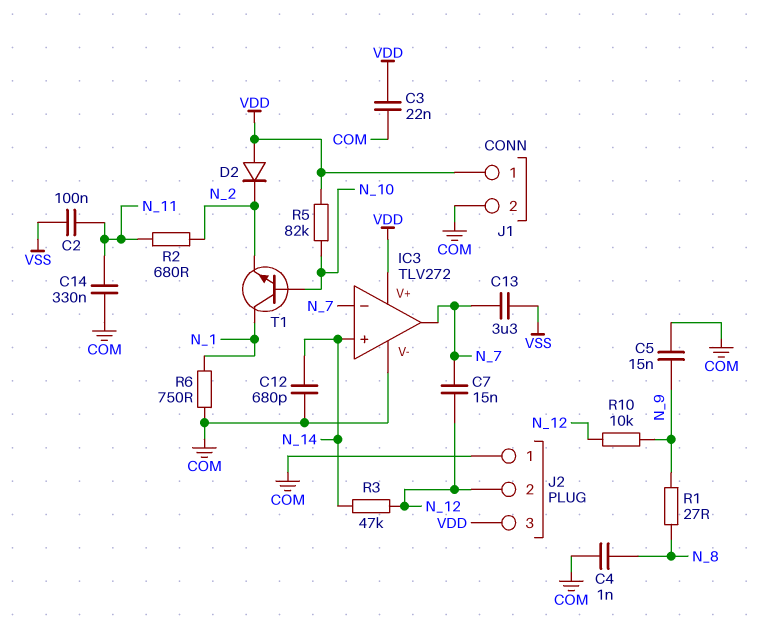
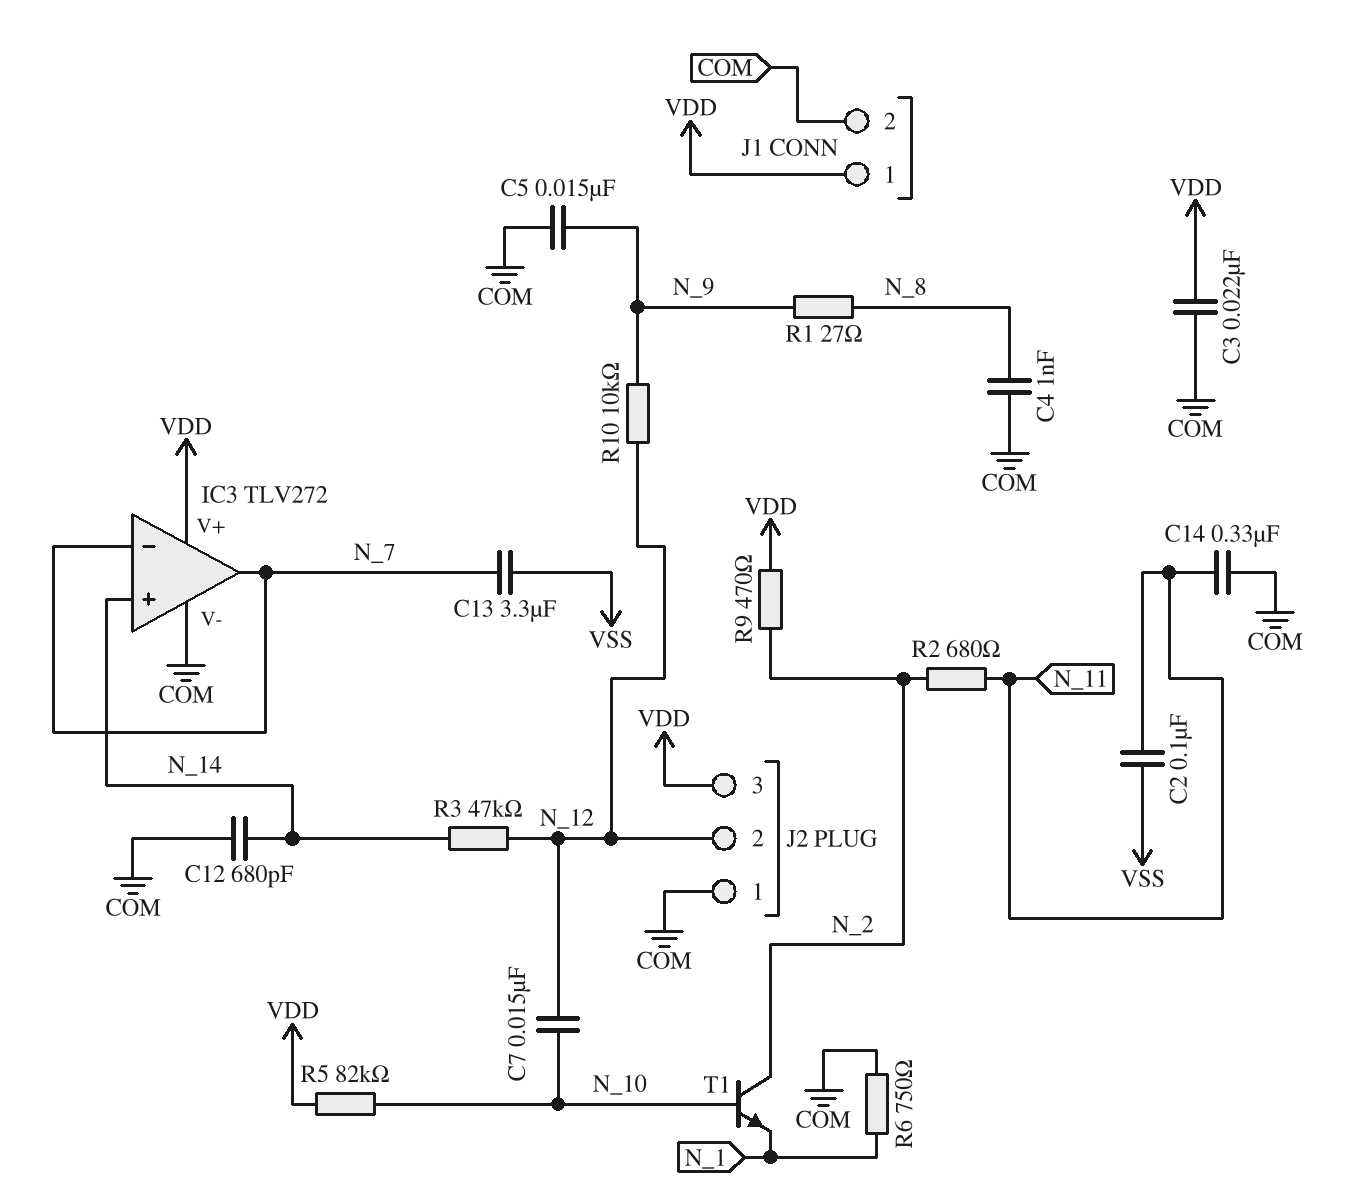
C7: 15nF (N_7, N_12) -> 15nF (N_10, N_12)
D2: diode (A VDD, K N_2) -> none
R9: none -> 470 (N_2, VDD)
T1: NPN (B N_10, C N_1, E N_2) -> NPN (B N_10, C N_2, E N_1)

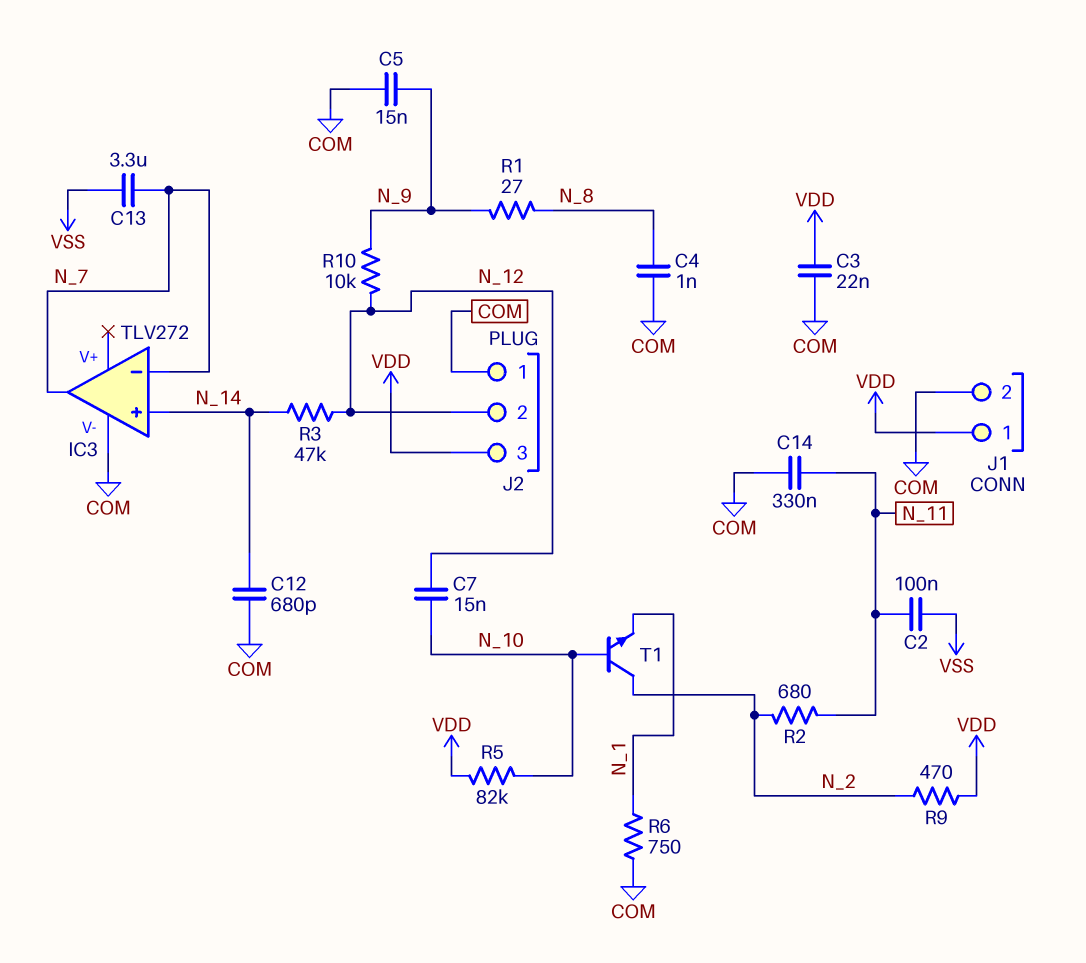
IC3 pin V+: VDD -> none

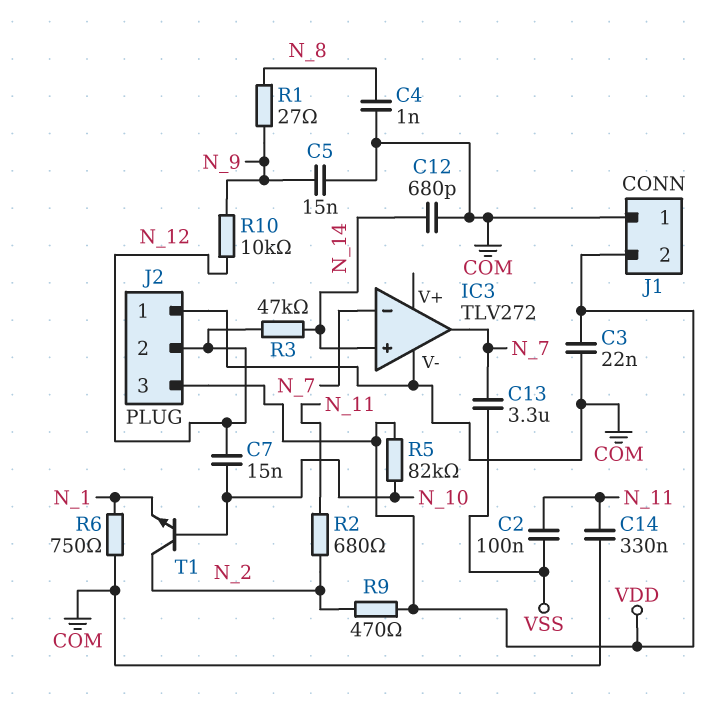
J1 pin 1: VDD -> COM
J1 pin 2: COM -> VDD

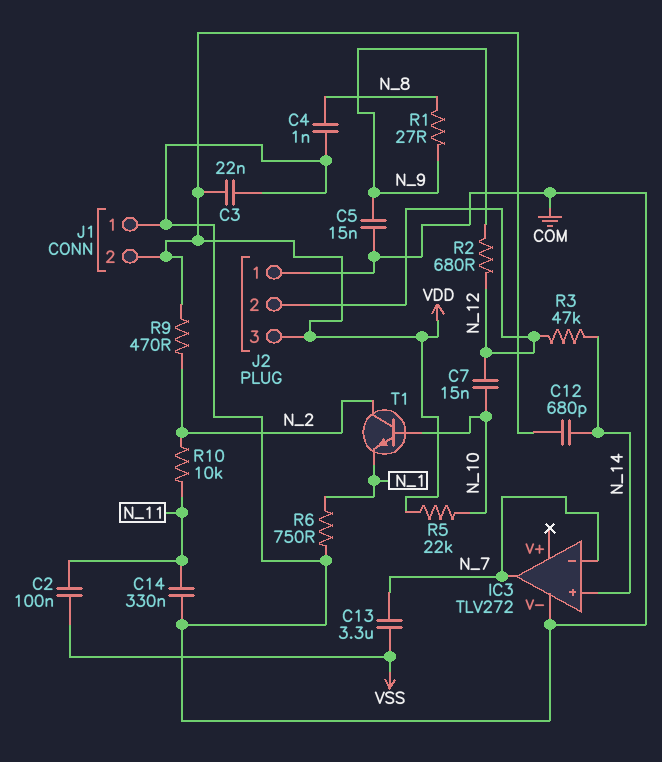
C12: 680pF (COM, N_14) -> 680pF (N_14, VDD)
R2: 680 (N_2, N_11) -> 680 (N_9, N_12)
R5: 82k (N_10, VDD) -> 22k (N_10, VDD)
R10: 10k (N_9, N_12) -> 10k (N_2, N_11)

